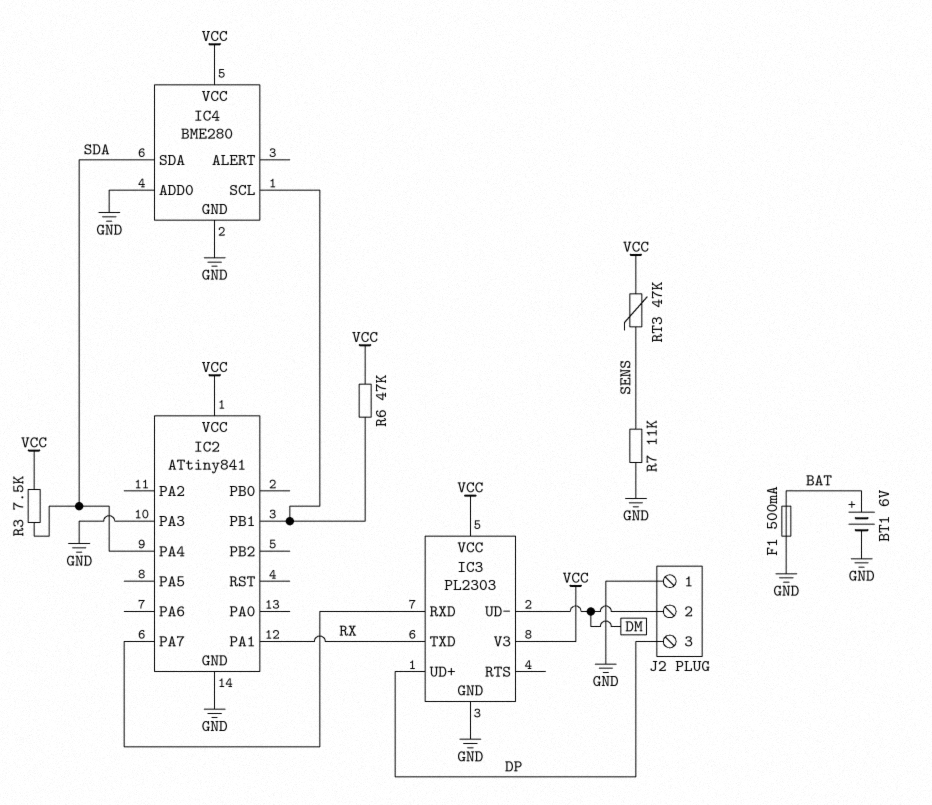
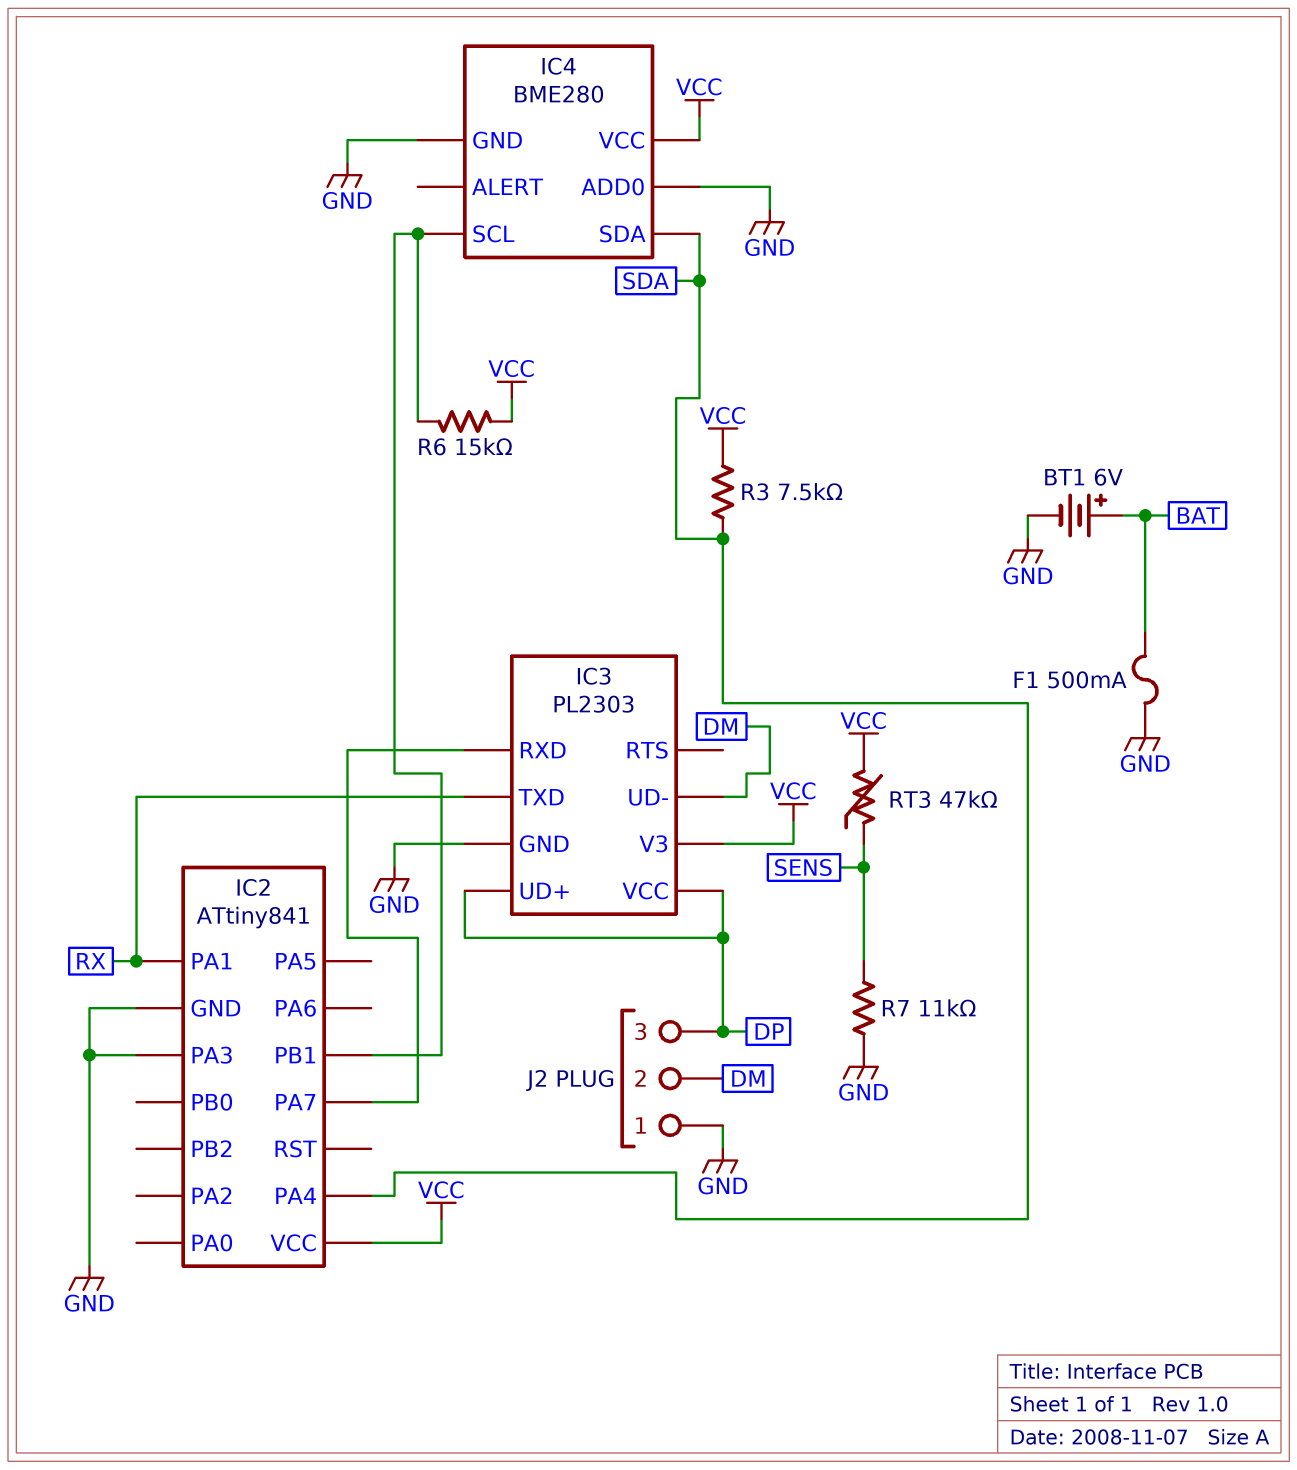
IC3 pin VCC: VCC -> DP
R6: 47k (IC2/PB1, VCC) -> 15k (IC2/PB1, VCC)

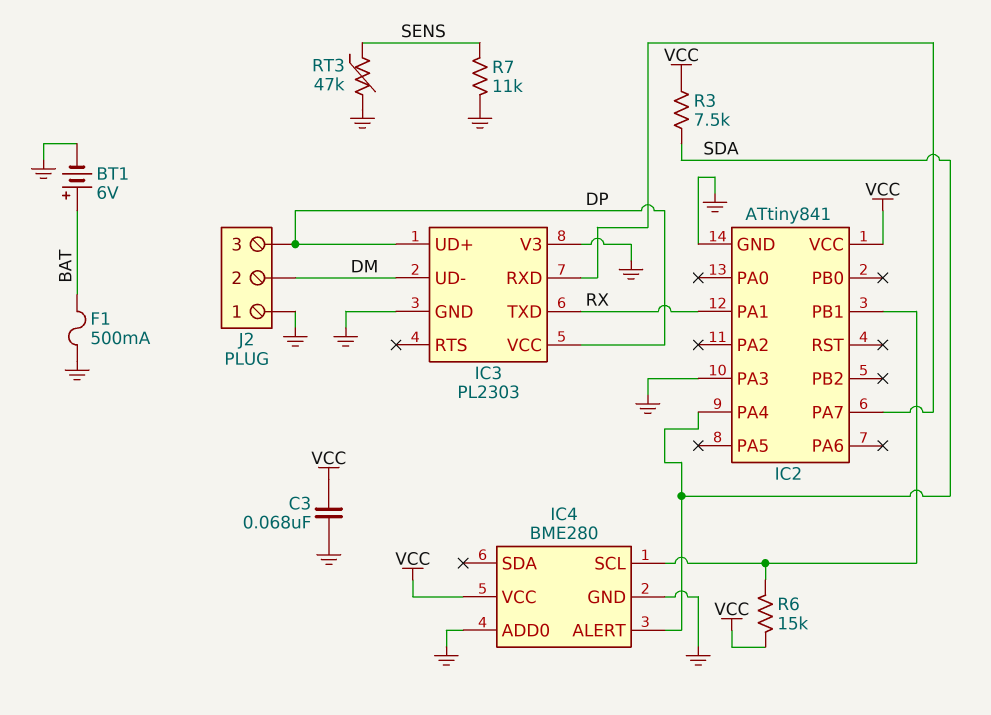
C3: none -> 68nF (GND, VCC)
IC3 pin V3: VCC -> GND
IC4 pin ALERT: none -> SDA
IC4 pin SDA: SDA -> none
RT3: 47k (SENS, VCC) -> 47k (GND, SENS)

